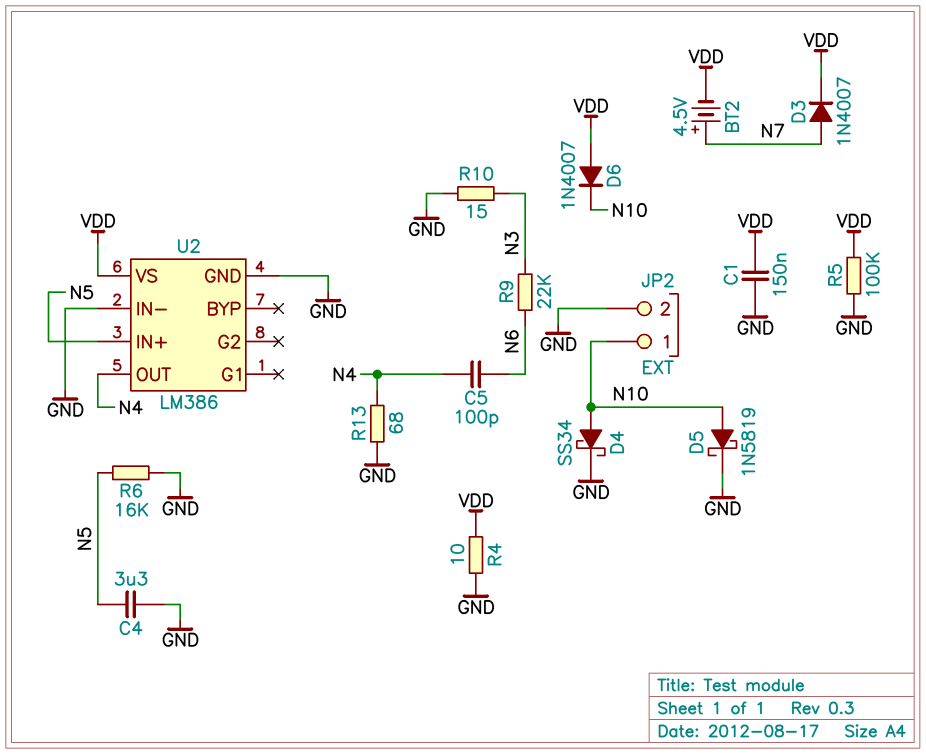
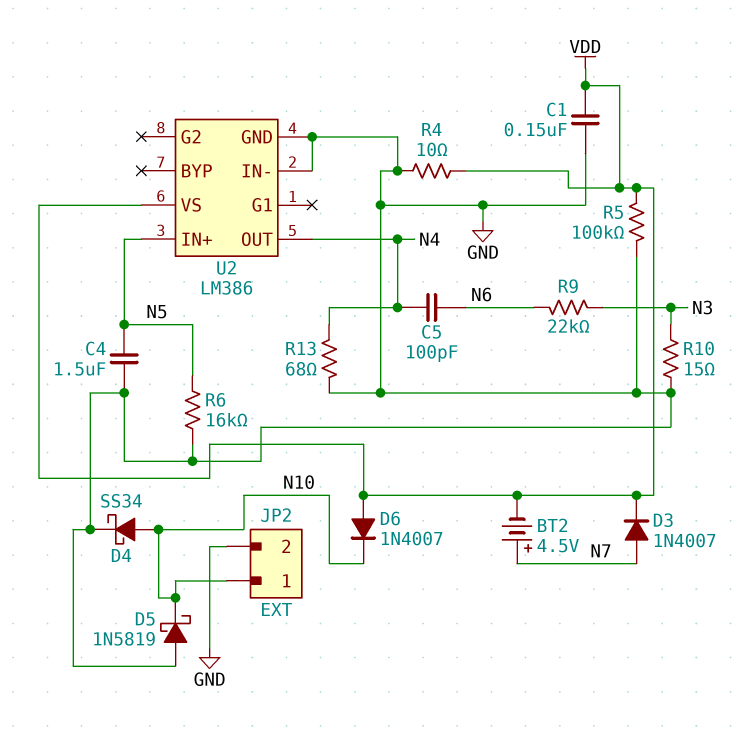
C4: 3.3uF (GND, N5) -> 1.5uF (GND, N5)
D5: schottky 1N5819 (A N10, K GND) -> schottky 1N5819 (A GND, K N10)

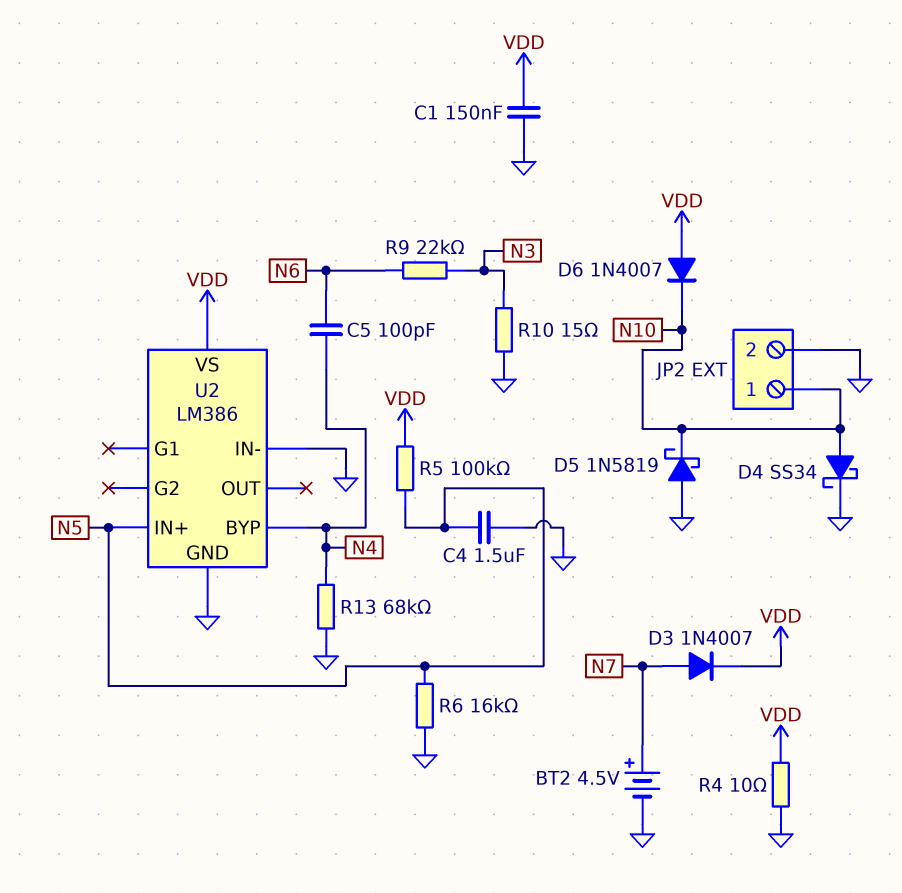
BT2: 4.5V (plus N7, minus VDD) -> 4.5V (plus N7, minus GND)
R5: 100k (GND, VDD) -> 100k (N5, VDD)
R13: 68 (GND, N4) -> 68k (GND, N4)
U2 pin BYP: none -> N4
U2 pin OUT: N4 -> none

